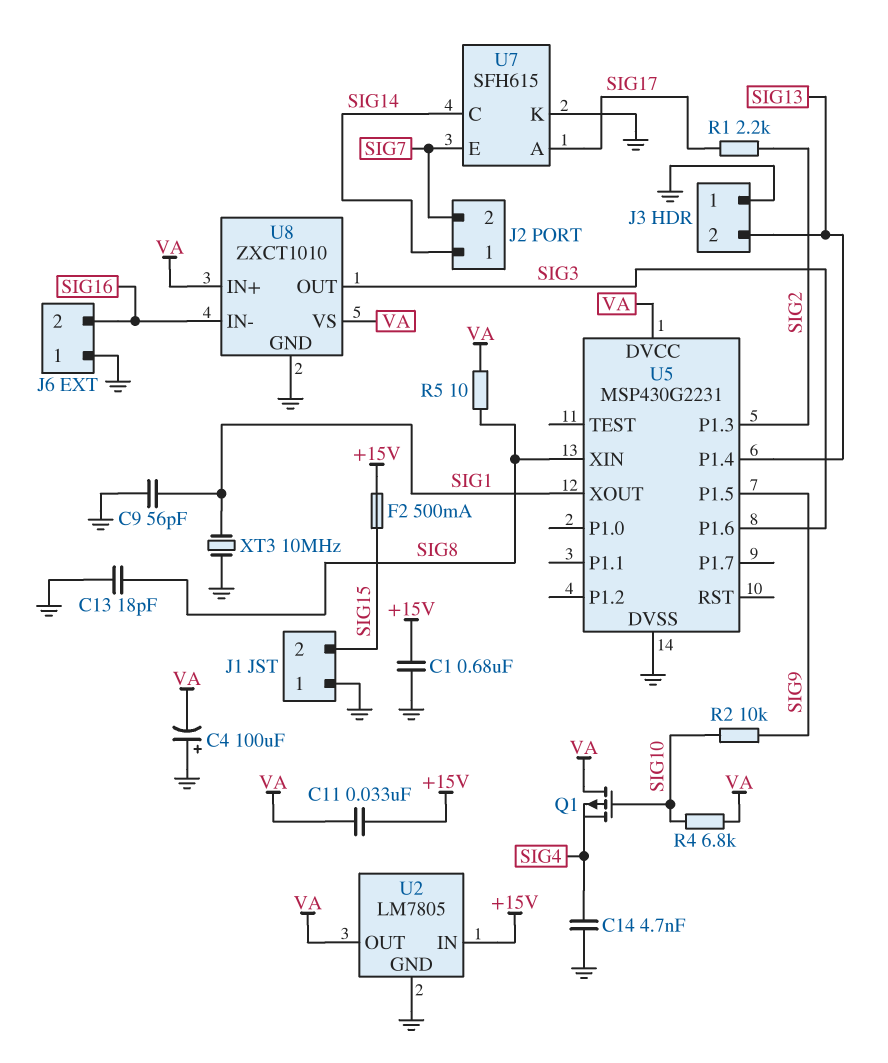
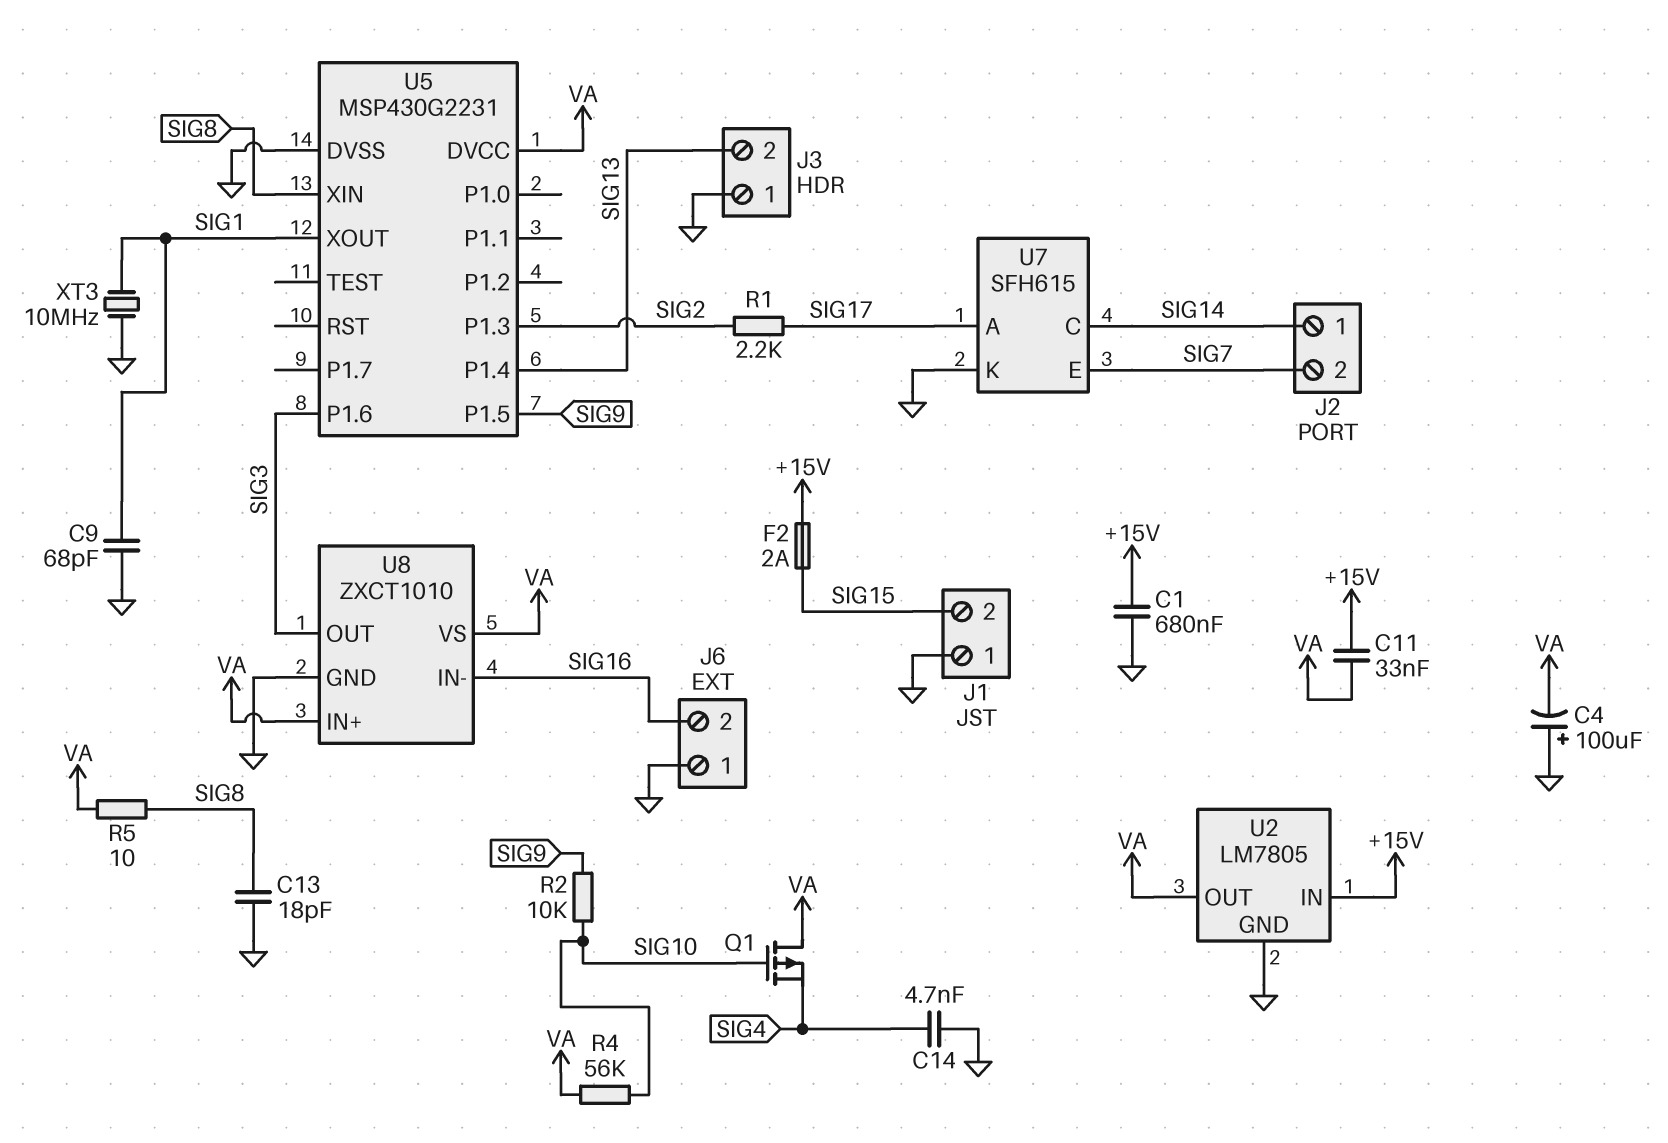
C9: 56pF (GND, SIG1) -> 68pF (GND, SIG1)
F2: 500mA (+15V, SIG15) -> 2A (+15V, SIG15)
R4: 6.8k (SIG10, VA) -> 56k (SIG10, VA)

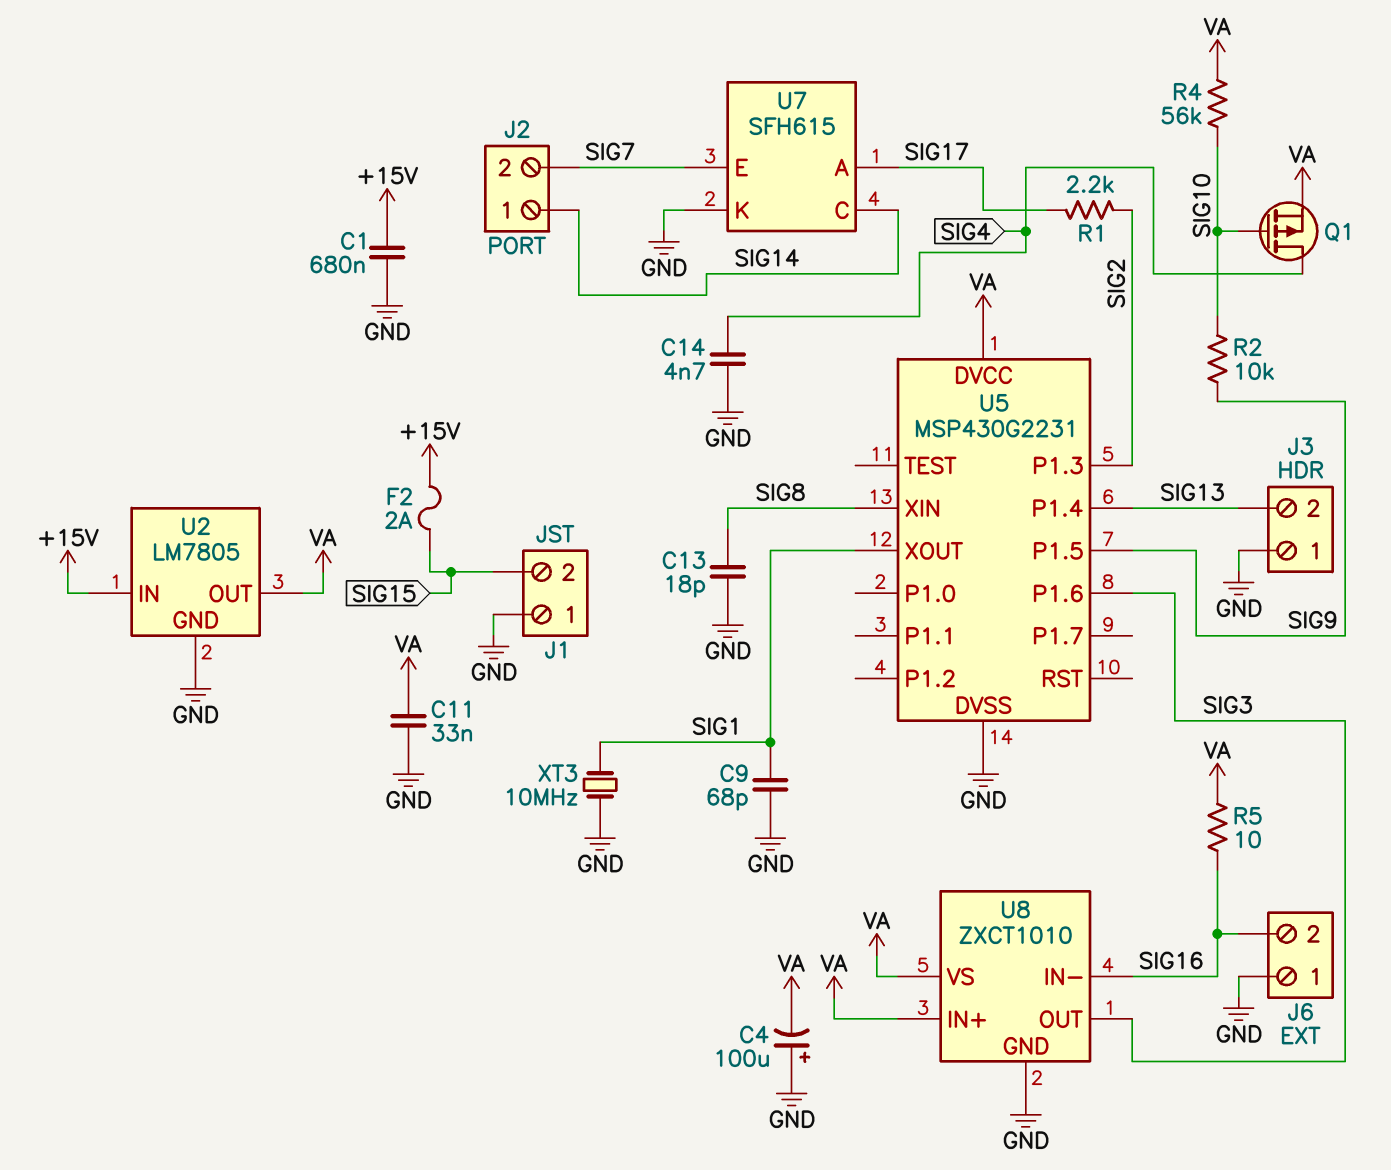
C11: 33nF (+15V, VA) -> 33nF (GND, VA)
Q1: PMOS (G SIG10, D VA, S SIG4) -> PMOS (G SIG10, D SIG4, S VA)
R5: 10 (SIG8, VA) -> 10 (SIG16, VA)

